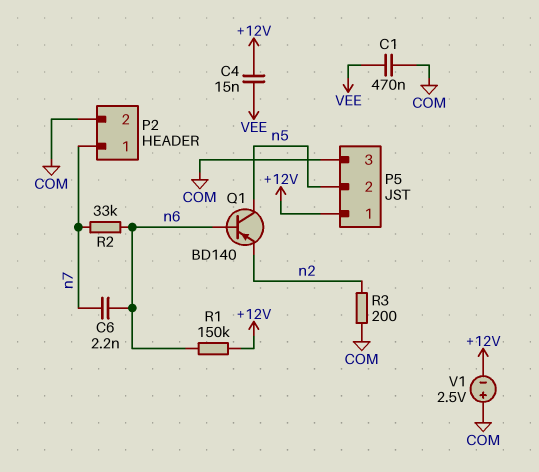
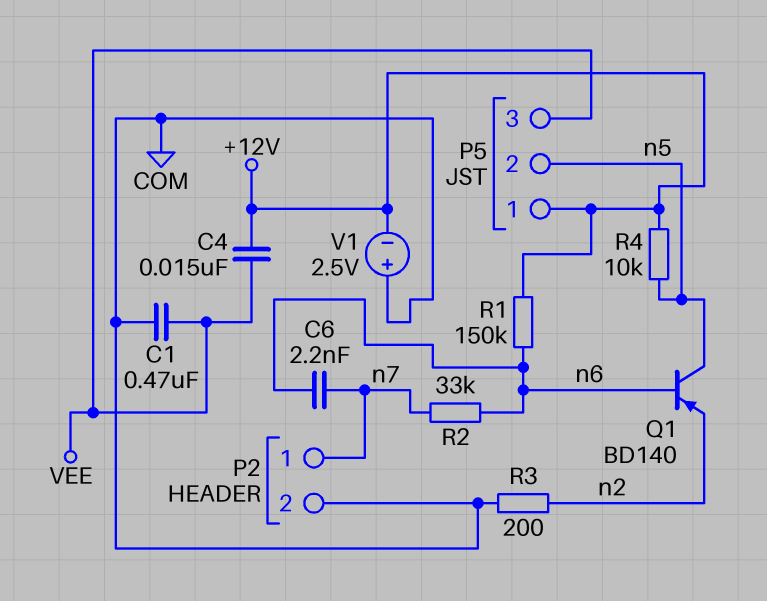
P5 pin 3: COM -> VEE
R4: none -> 10k (+12V, n5)

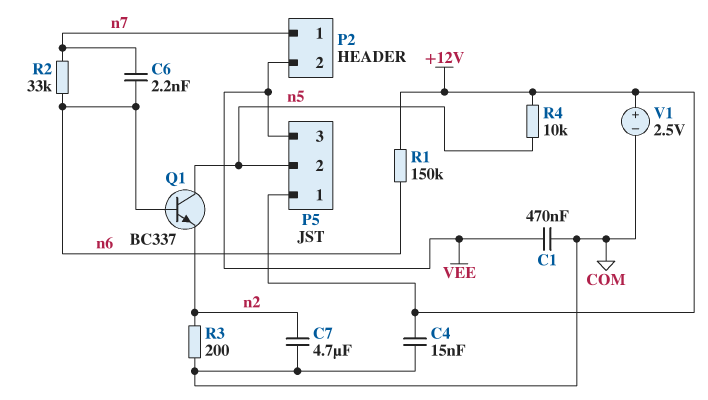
C4: 15nF (+12V, VEE) -> 15nF (+12V, COM)
C7: none -> 4.7uF (COM, n2)
P2 pin 2: COM -> VEE
Q1: PNP BD140 (B n6, C n5, E n2) -> NPN BC337 (B n6, C n5, E n2)
V1: 2.5V (plus COM, minus +12V) -> 2.5V (plus +12V, minus COM)

